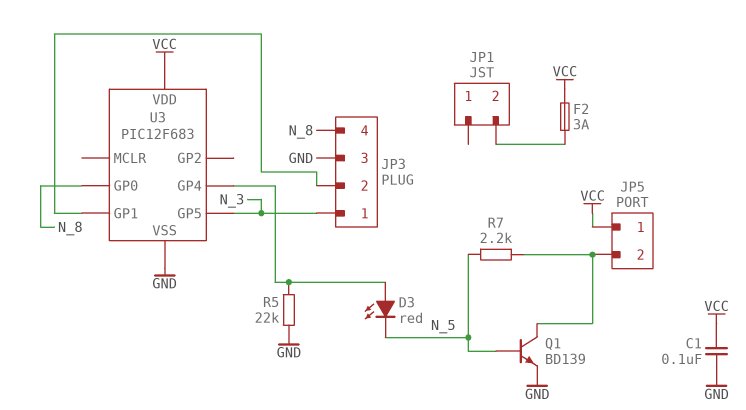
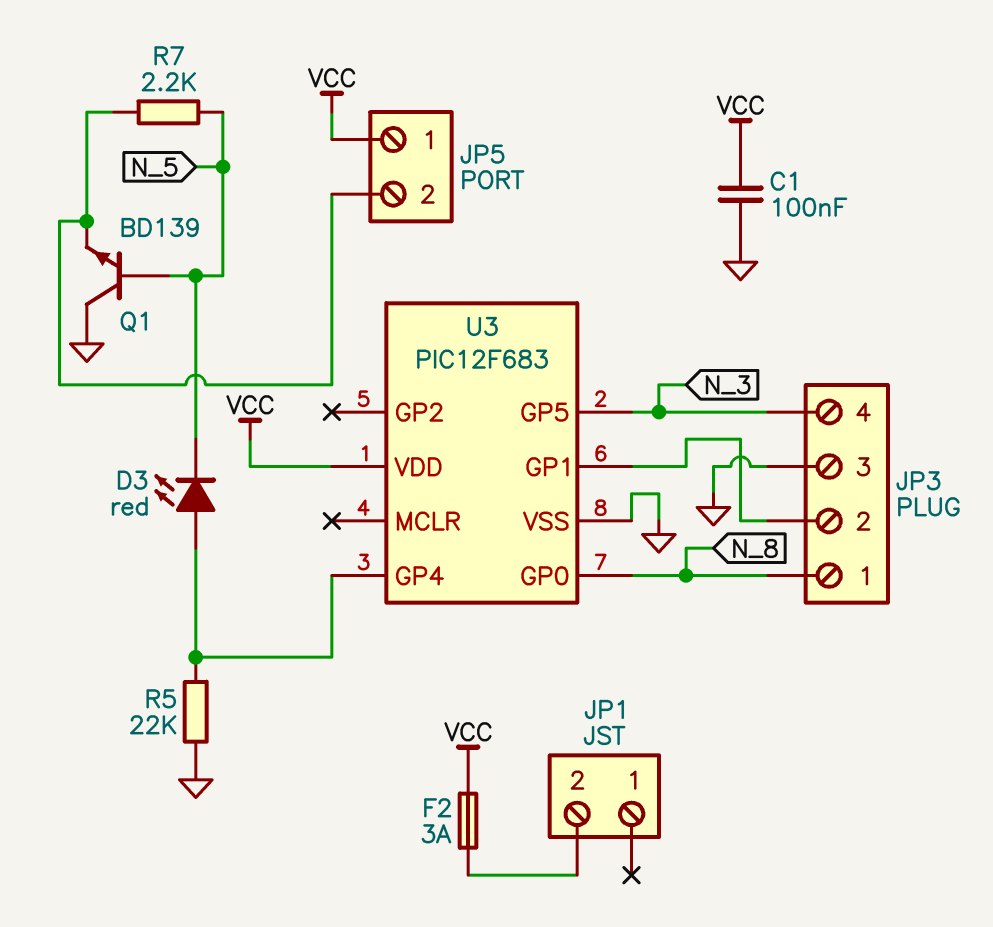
JP3 pin 1: N_3 -> N_8
JP3 pin 4: N_8 -> N_3
Q1: NPN BD139 (B N_5, C JP5/2, E GND) -> NPN BD139 (B N_5, C GND, E JP5/2)

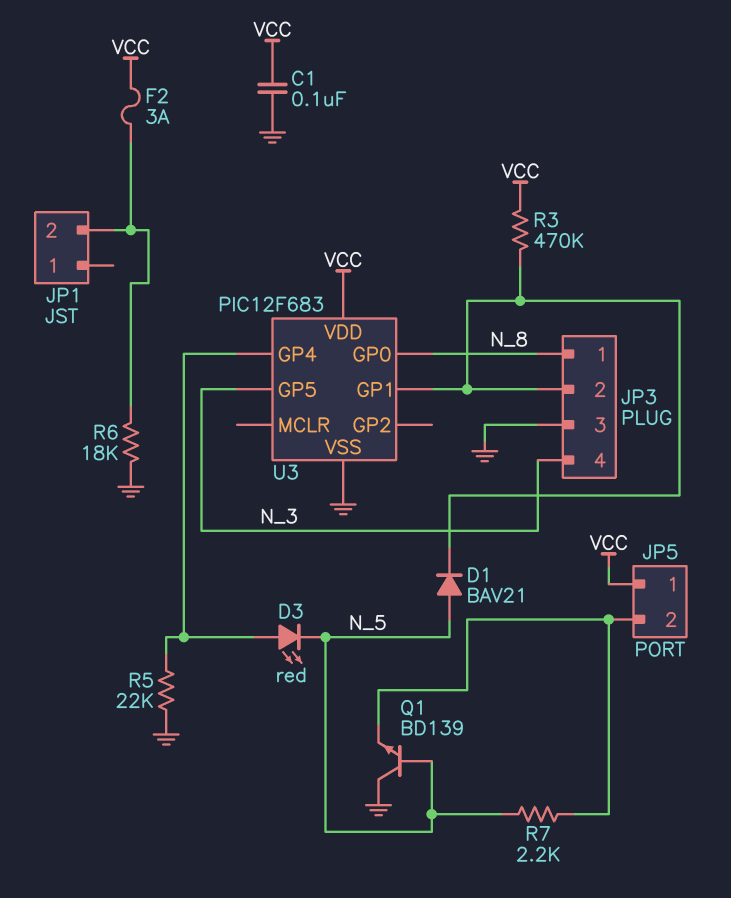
D1: none -> diode BAV21 (A N_5, K JP3/2)
R3: none -> 470k (JP3/2, VCC)
R6: none -> 18k (GND, JP1/2)

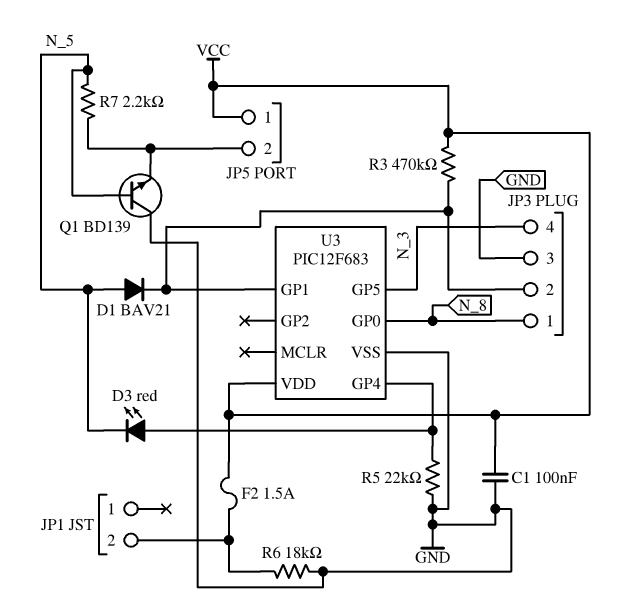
F2: 3A (JP1/2, VCC) -> 1.5A (JP1/2, VCC)

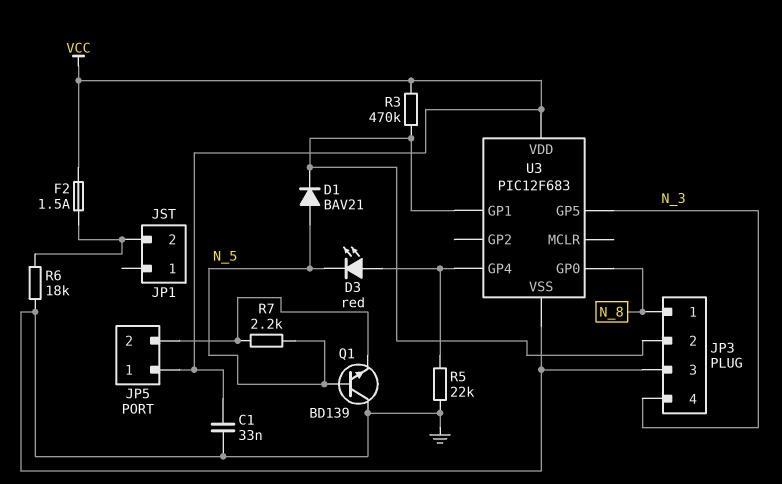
C1: 100nF (GND, VCC) -> 33nF (GND, VCC)

